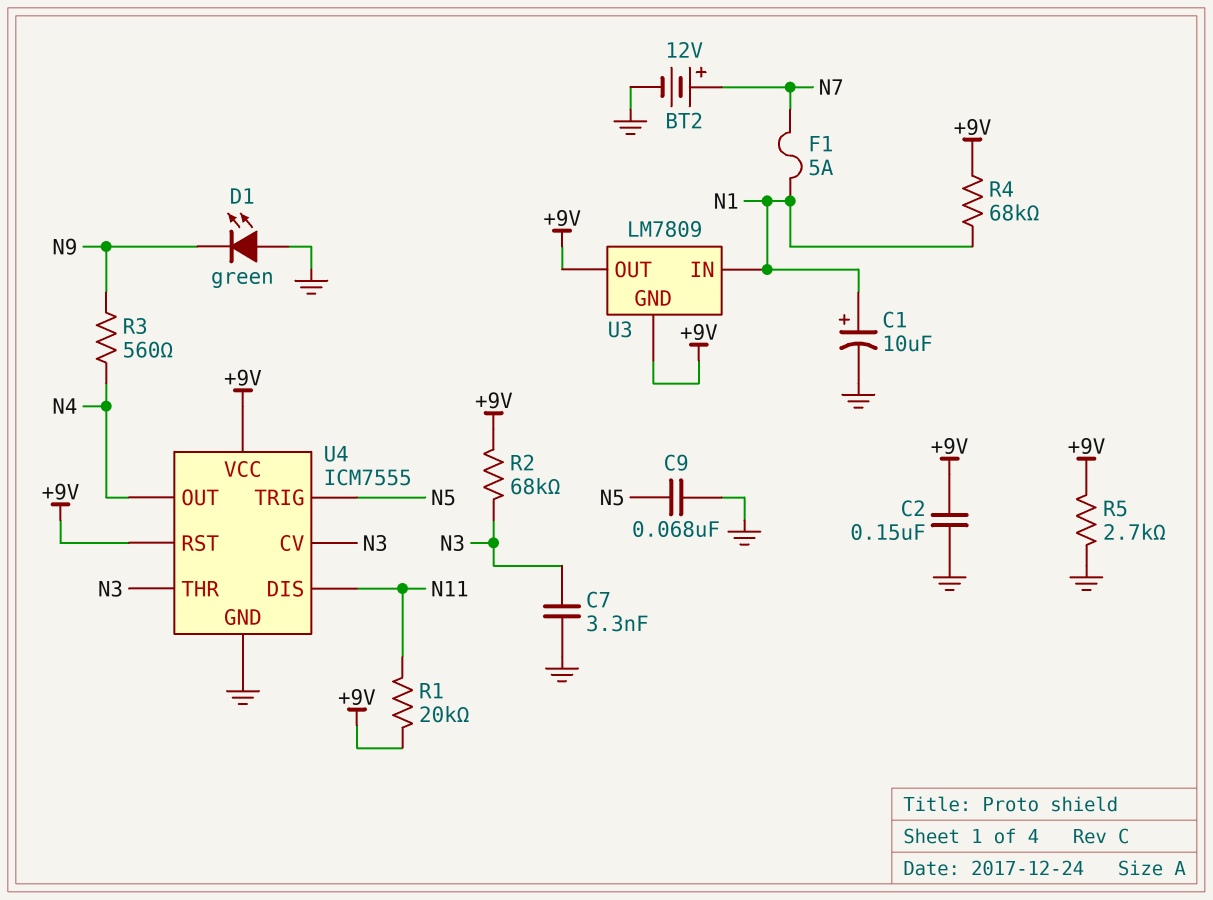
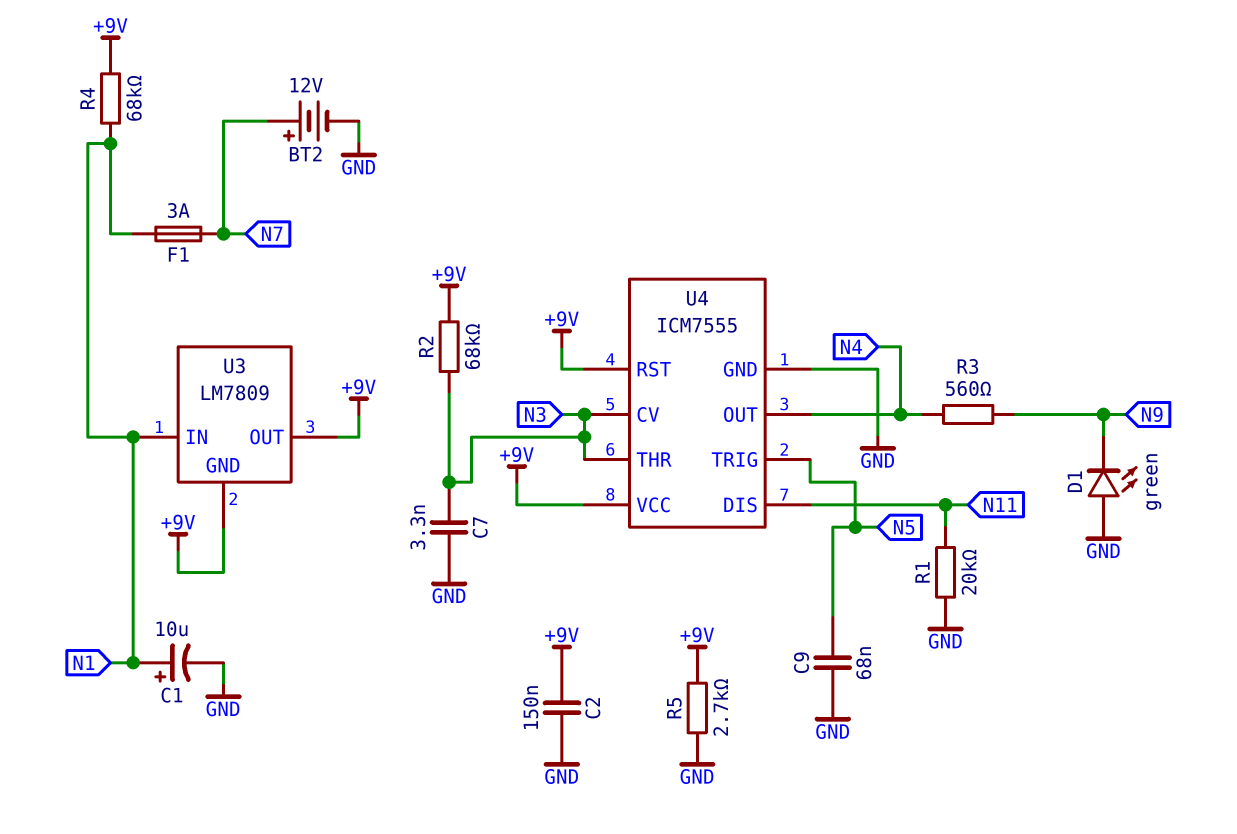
F1: 5A (N1, N7) -> 3A (N1, N7)
R1: 20k (+9V, N11) -> 20k (GND, N11)

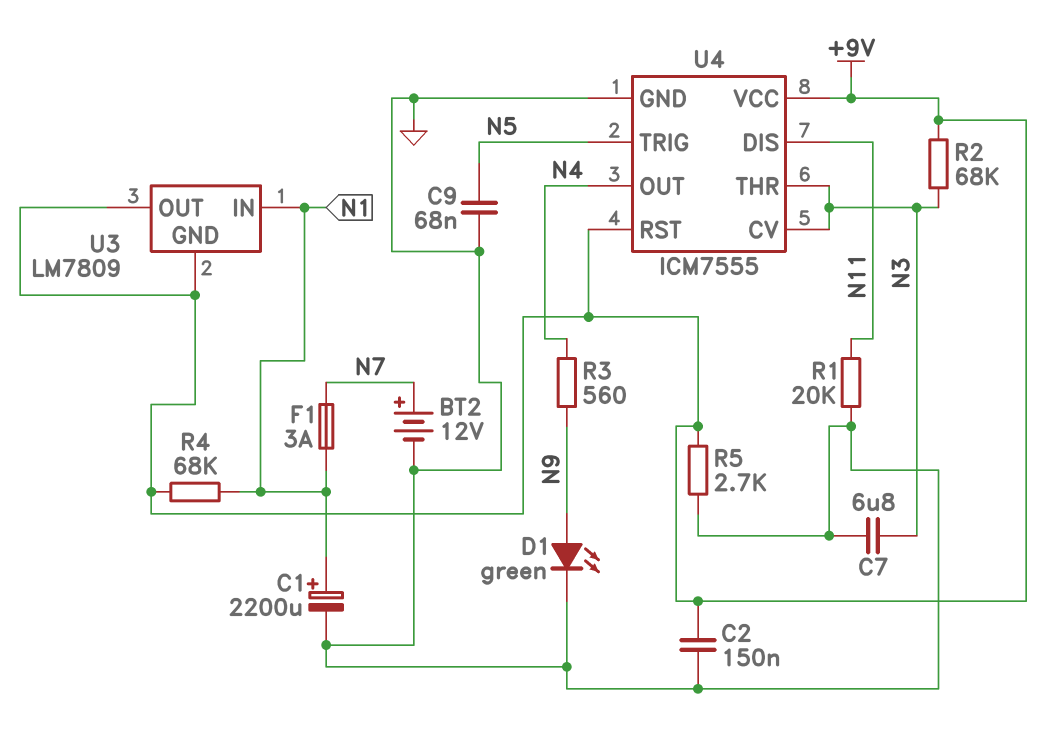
C1: 10uF (plus N1, minus GND) -> 2200uF (plus N1, minus GND)
C7: 3.3nF (GND, N3) -> 6.8uF (GND, N3)
D1: LED green (A GND, K N9) -> LED green (A N9, K GND)

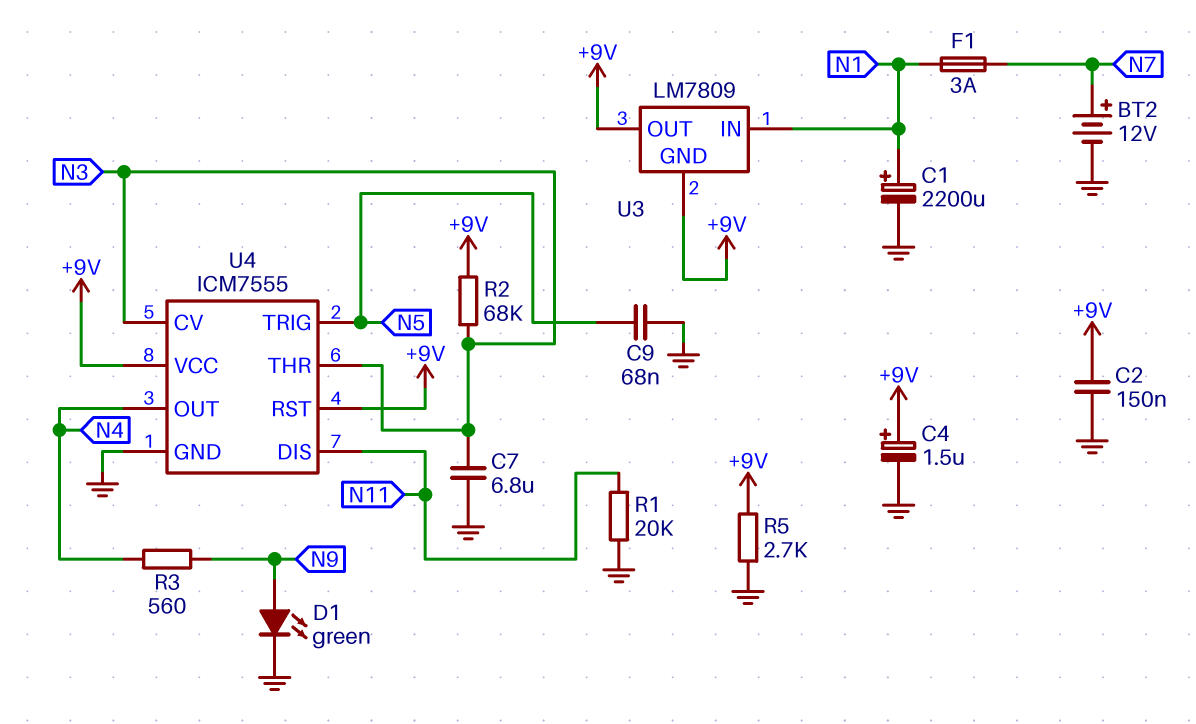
C4: none -> 1.5uF (plus +9V, minus GND)
R4: 68k (+9V, N1) -> none

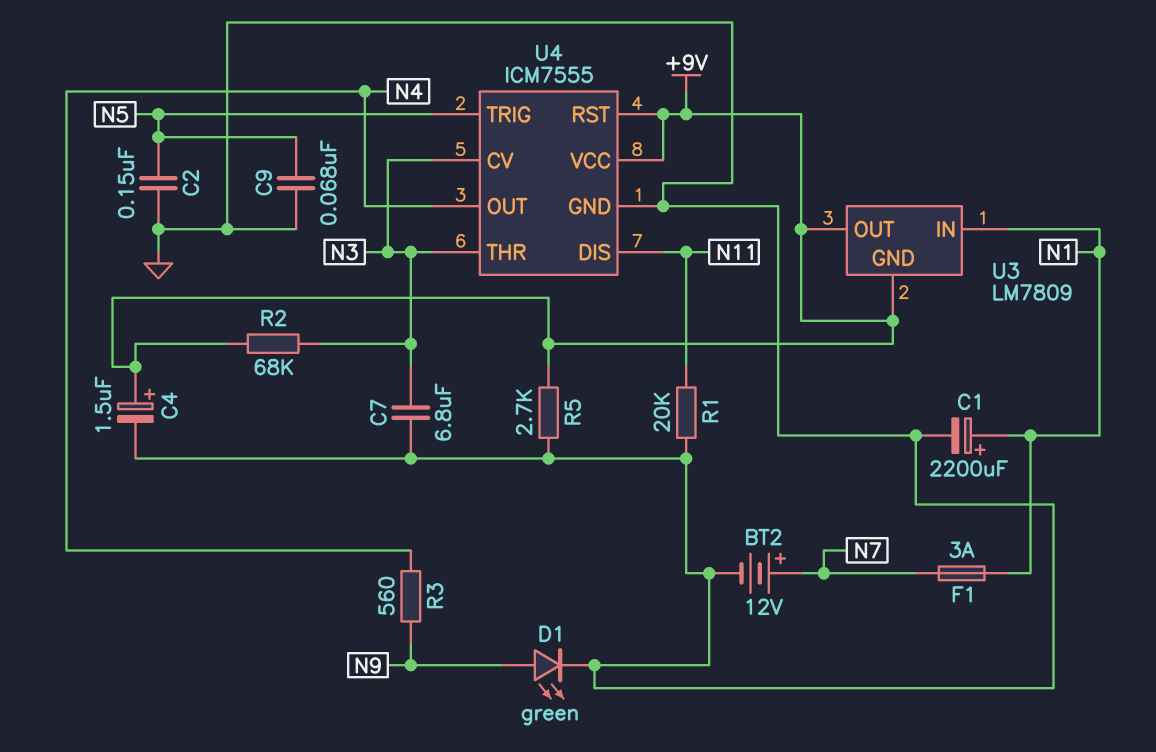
C2: 150nF (+9V, GND) -> 150nF (GND, N5)

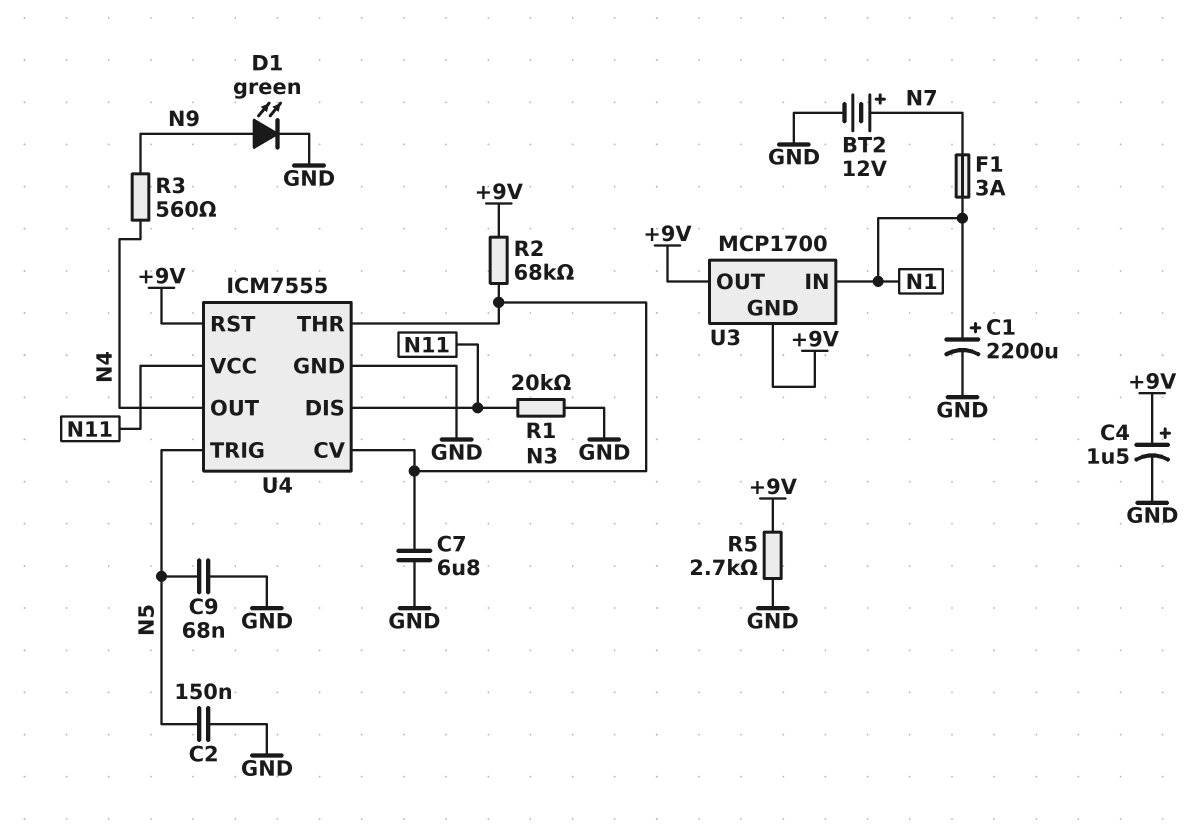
U3: LM7809 -> MCP1700
U4 pin VCC: +9V -> N11

